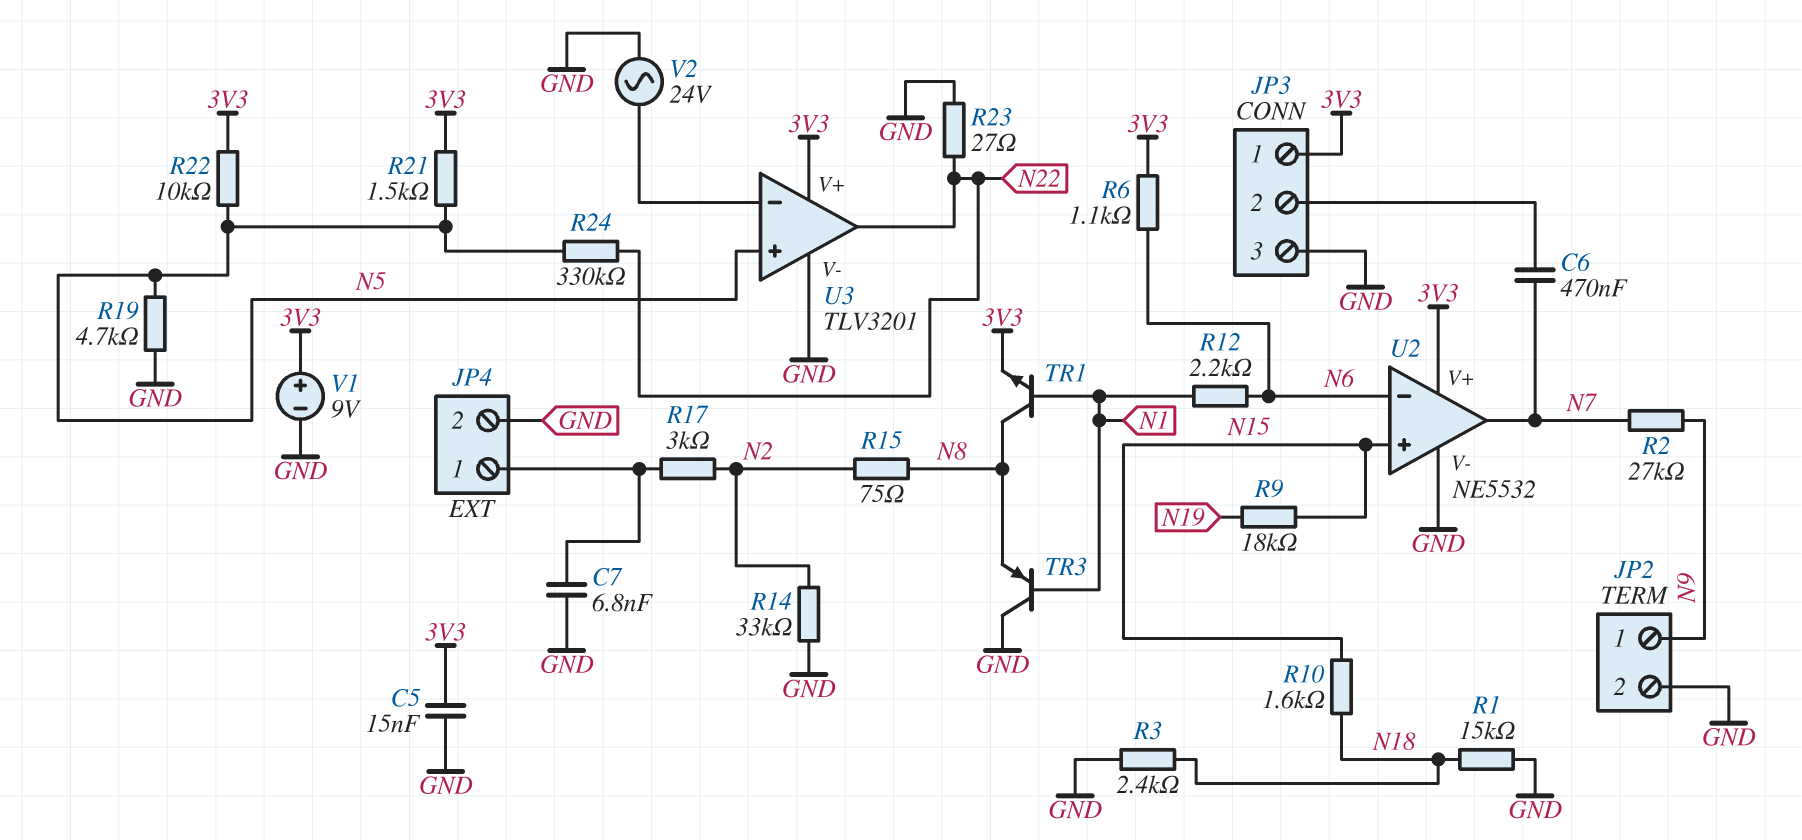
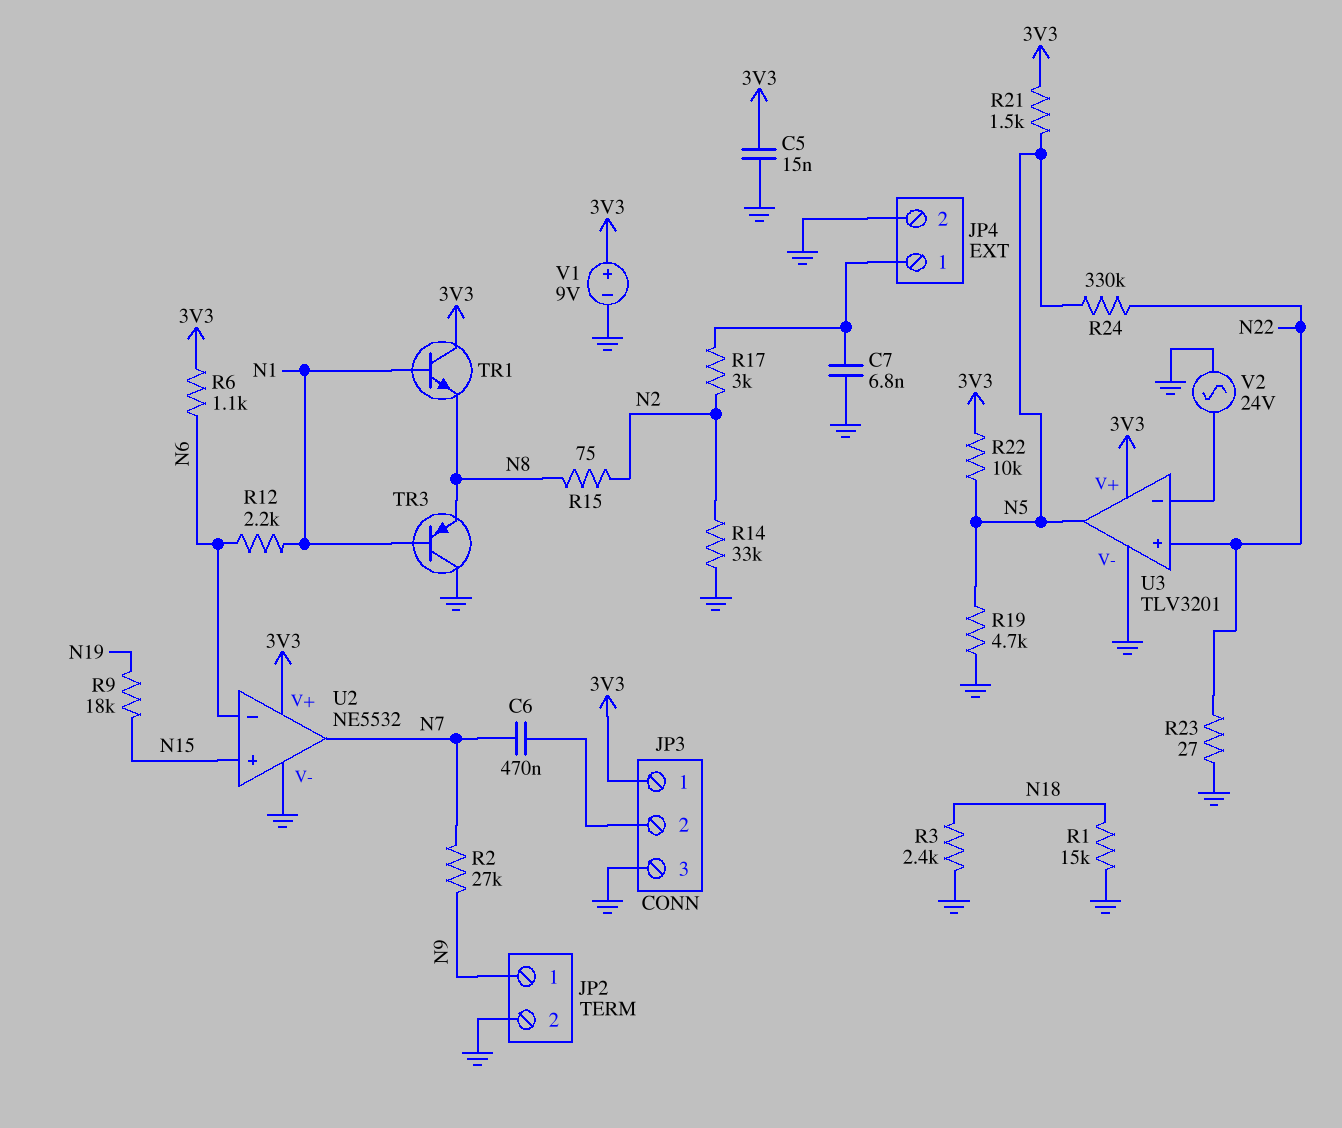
R10: 1.6k (N15, N18) -> none
TR1: NPN (B N1, C N8, E 3V3) -> NPN (B N1, C 3V3, E N8)
U3 pin in+: N5 -> N22
U3 pin out: N22 -> N5

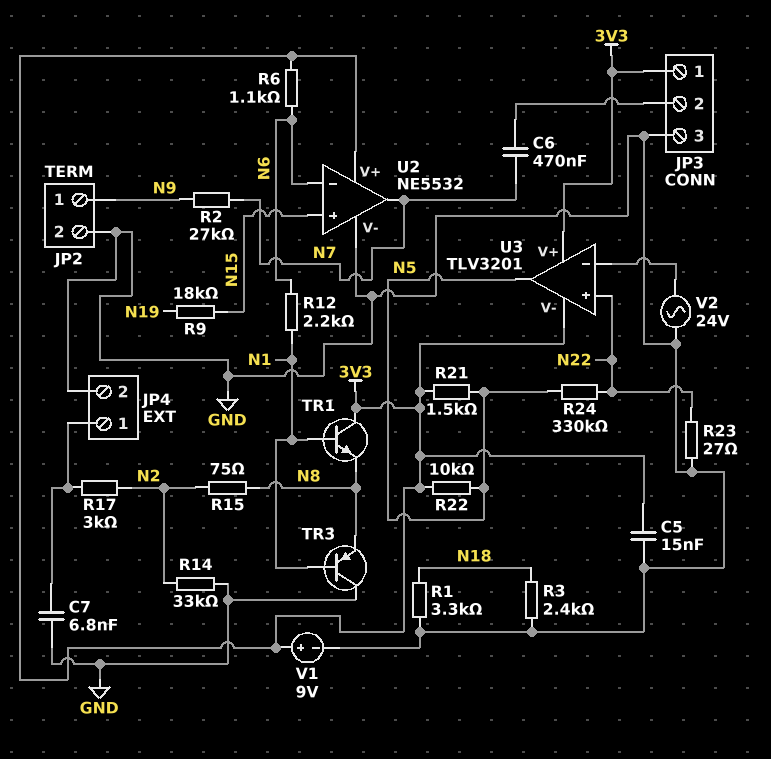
R1: 15k (GND, N18) -> 3.3k (GND, N18)
R19: 4.7k (GND, N5) -> none
U3 pin V-: GND -> 3V3

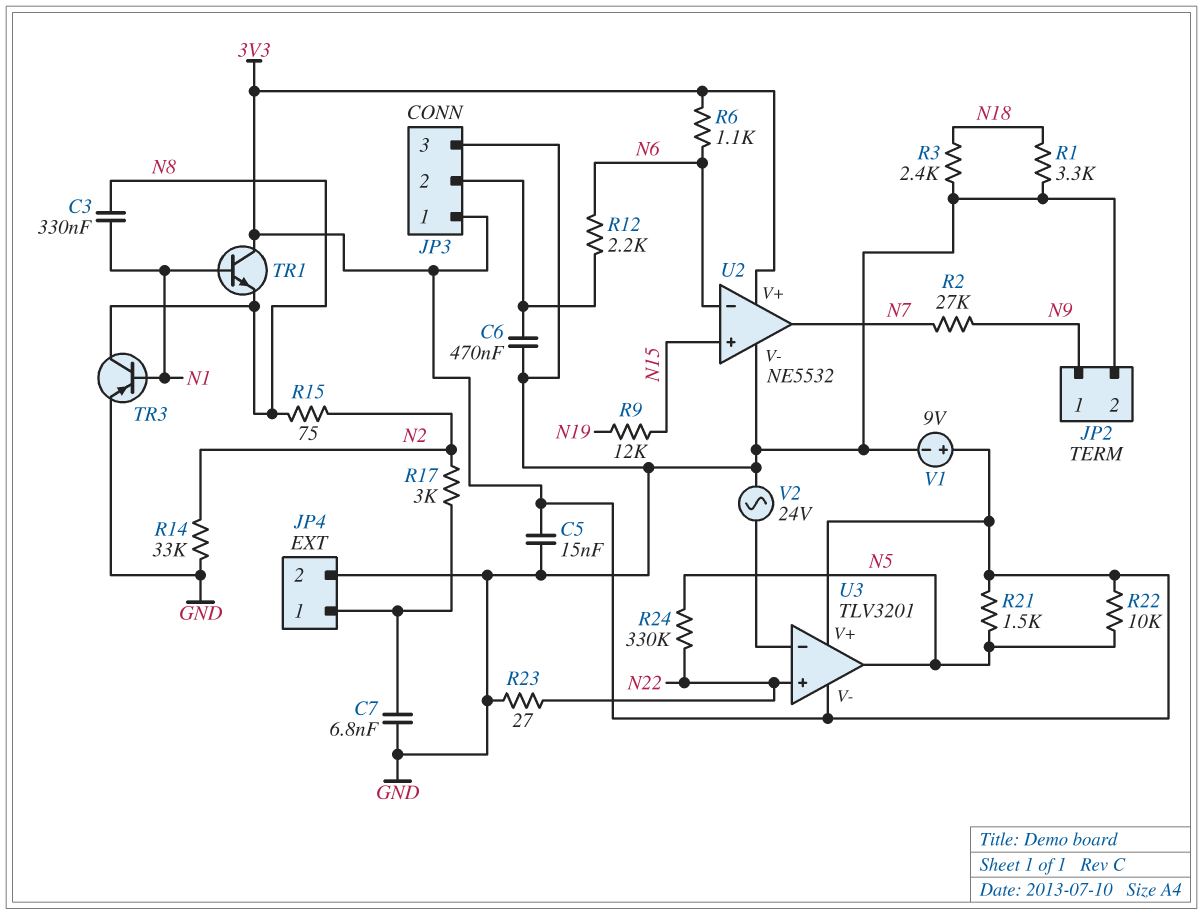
C3: none -> 330nF (N1, N8)
C6: 470nF (JP3/2, N7) -> 470nF (GND, JP3/2)
R9: 18k (N15, N19) -> 12k (N15, N19)
R12: 2.2k (N1, N6) -> 2.2k (JP3/2, N6)
TR3: PNP (B N1, C GND, E N8) -> PNP (B N1, C N8, E GND)

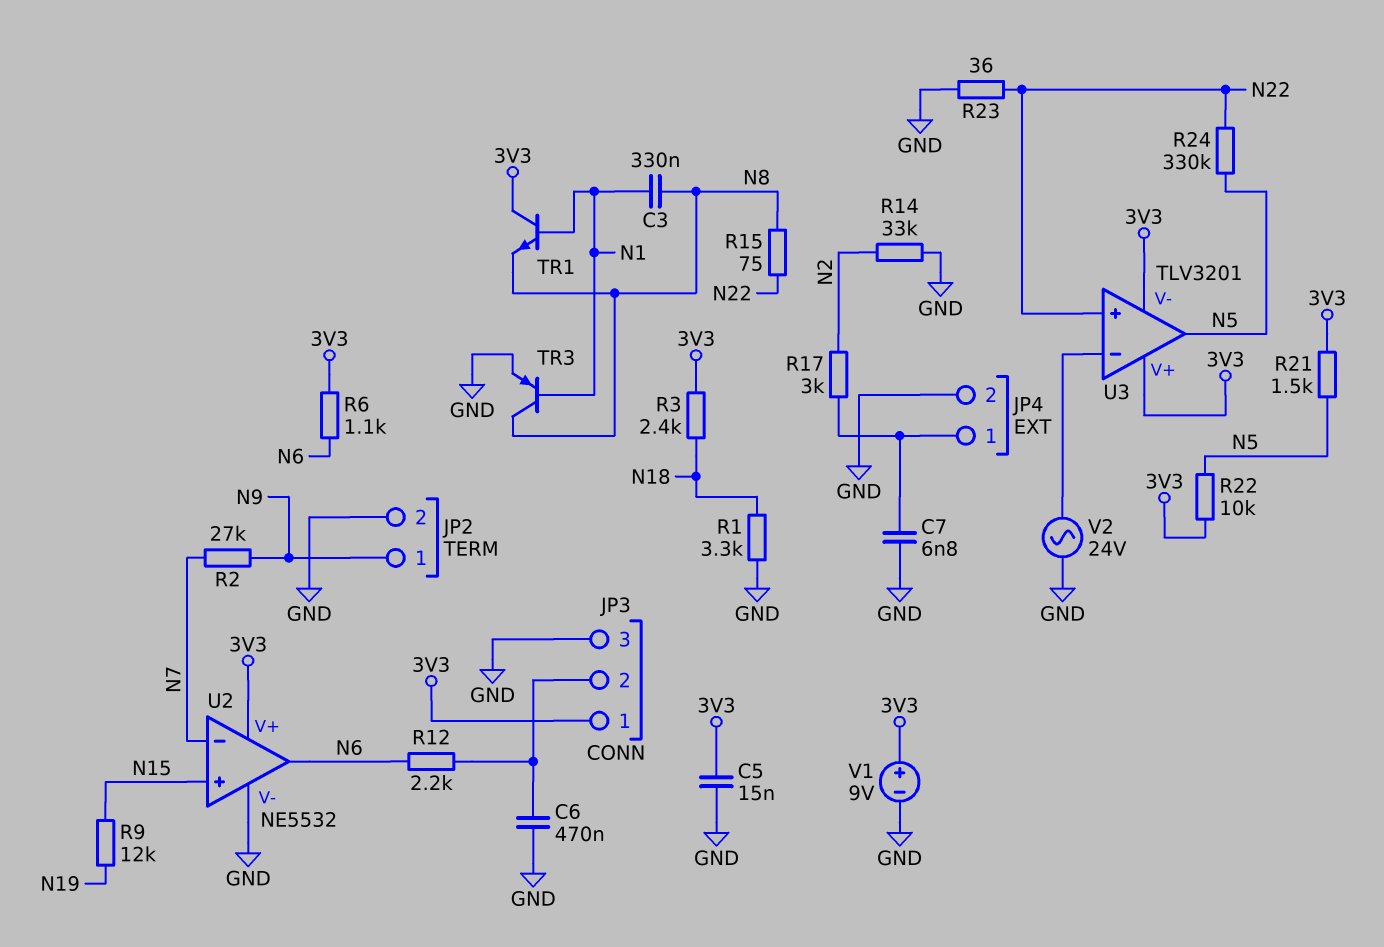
R3: 2.4k (GND, N18) -> 2.4k (3V3, N18)
R15: 75 (N2, N8) -> 75 (N8, N22)
R23: 27 (GND, N22) -> 36 (GND, N22)
U2 pin in-: N6 -> N7
U2 pin out: N7 -> N6

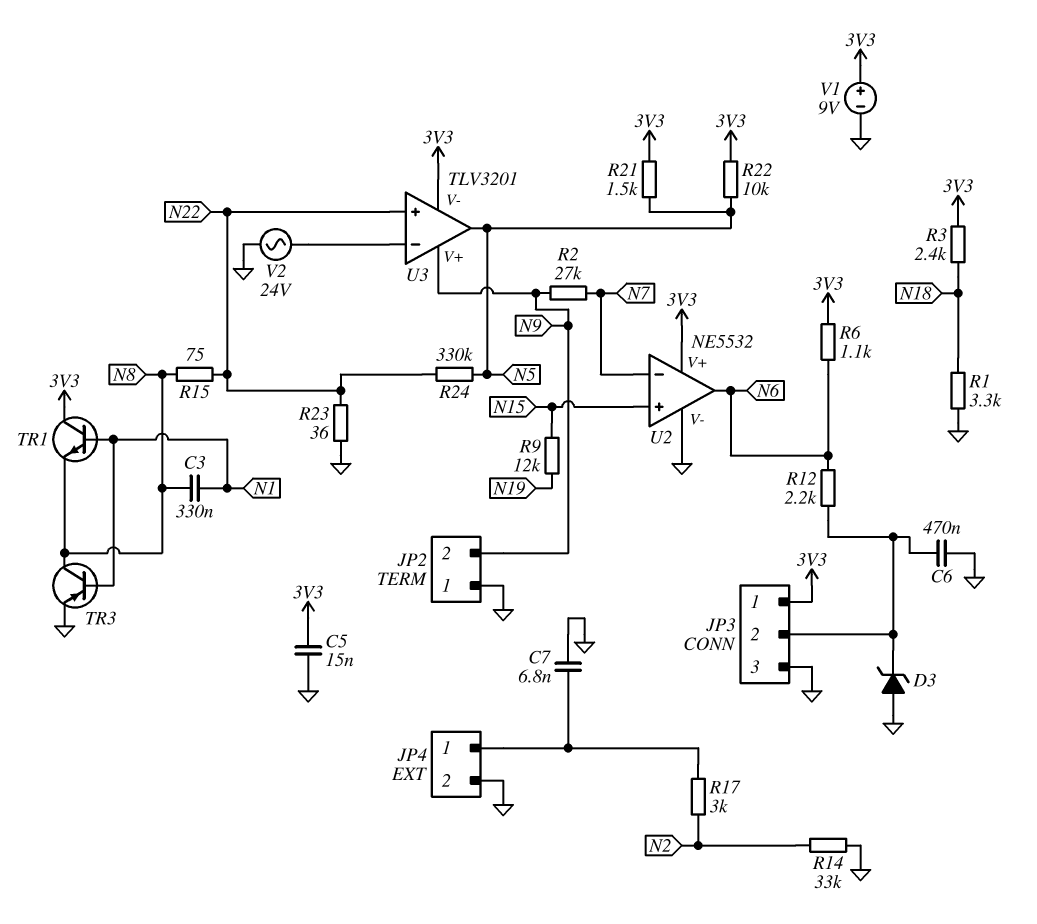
D3: none -> zener (A GND, K JP3/2)
JP2 pin 1: N9 -> GND
JP2 pin 2: GND -> N9
U3 pin V+: 3V3 -> N9

